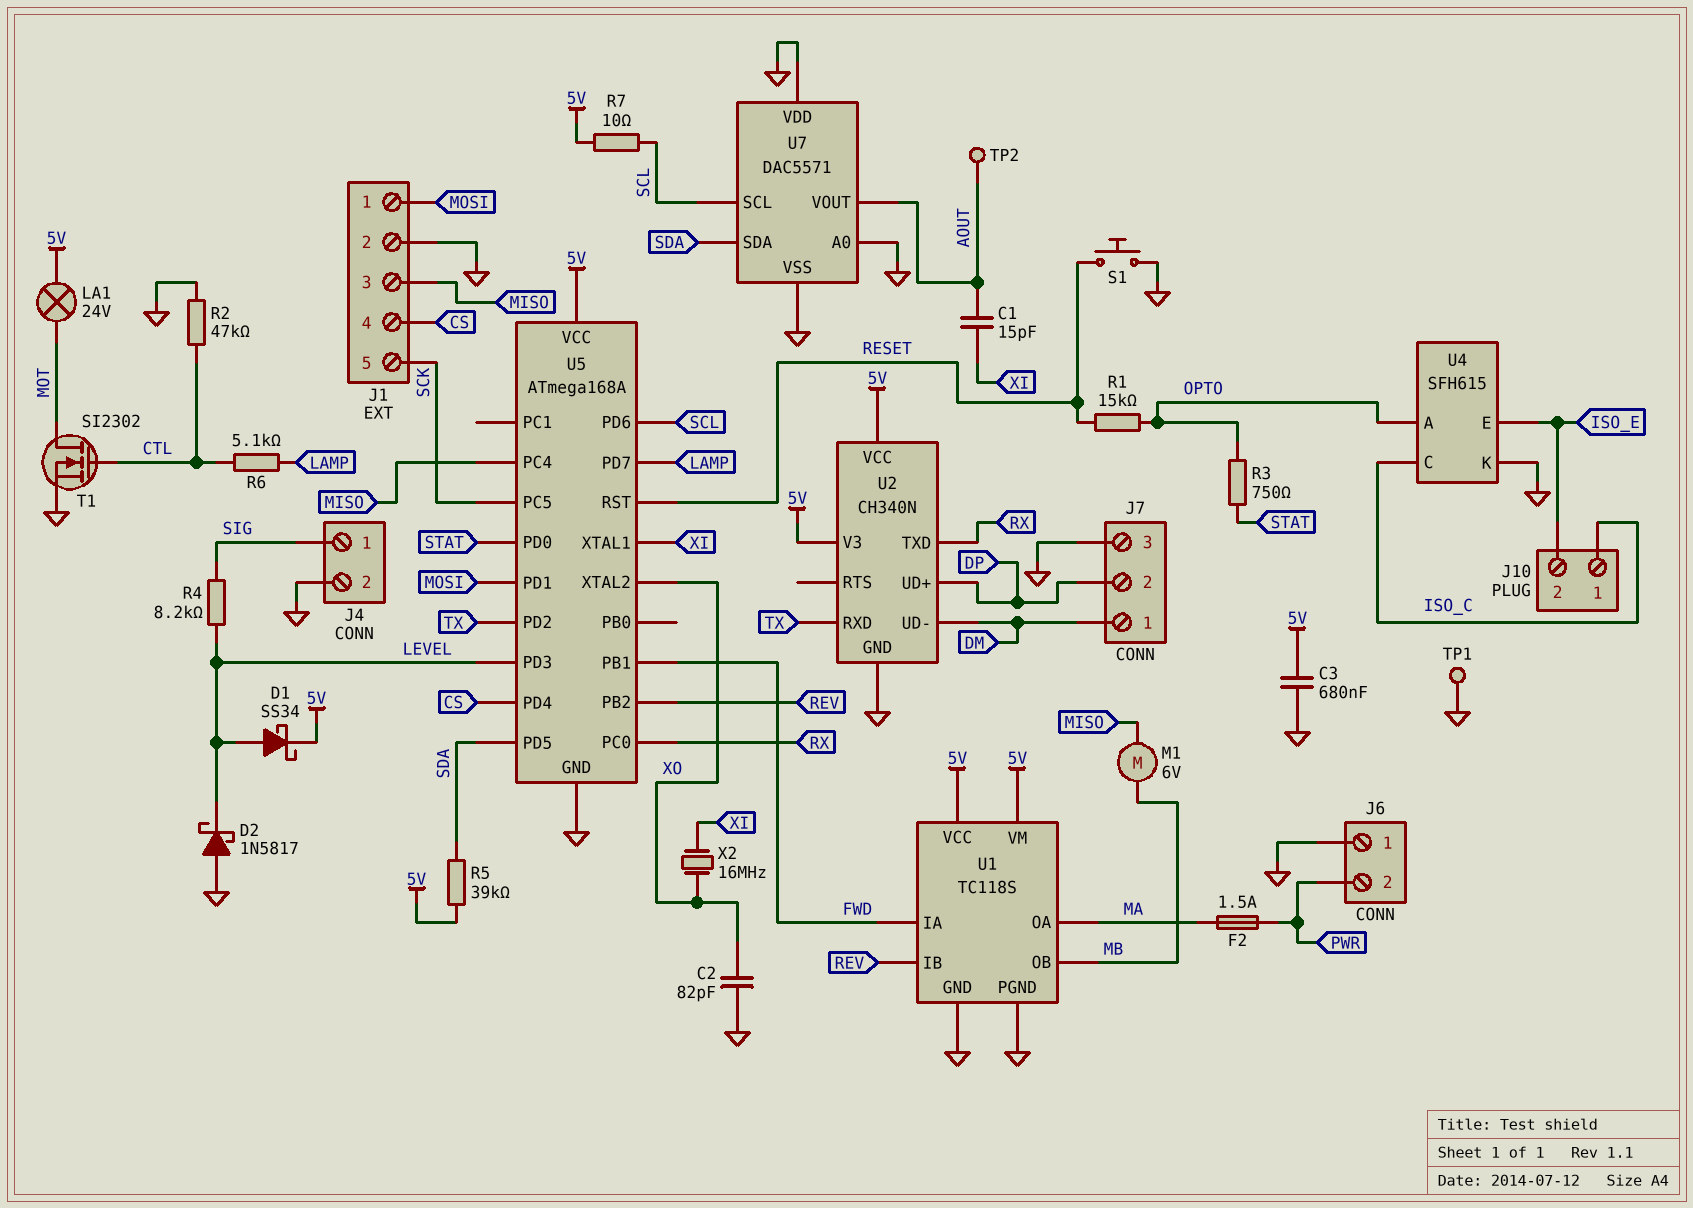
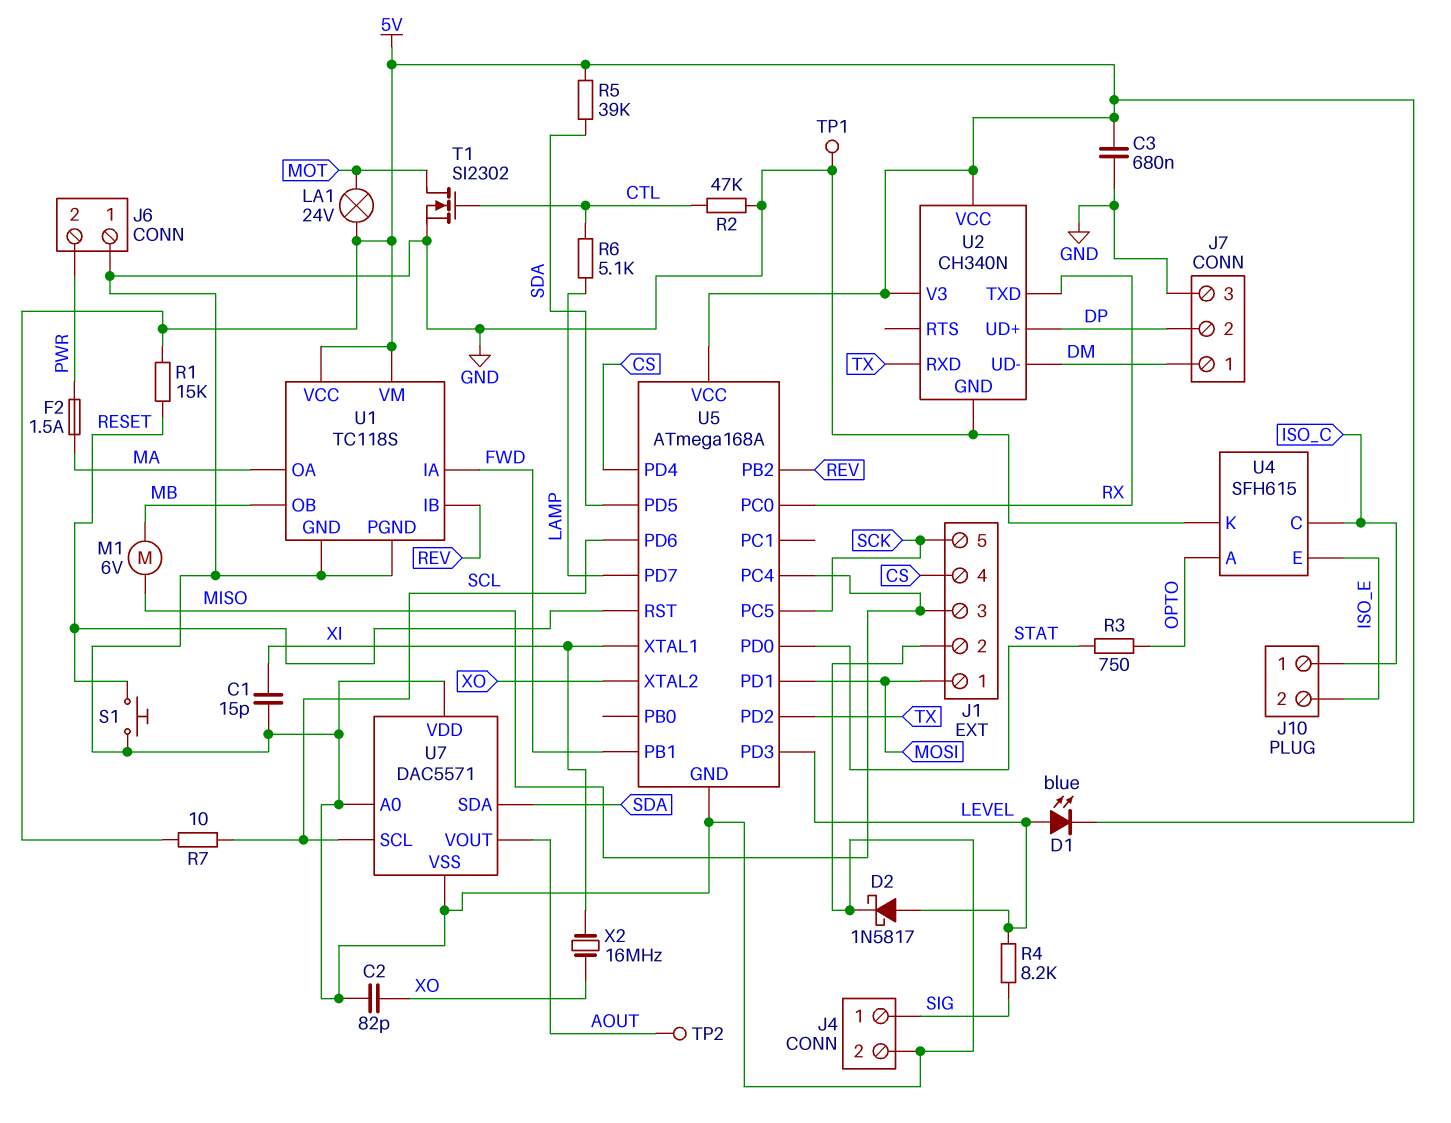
C1: 15pF (AOUT, XI) -> 15pF (GND, XI)
D1: schottky SS34 (A LEVEL, K 5V) -> LED blue (A LEVEL, K 5V)
D2: schottky 1N5817 (A GND, K LEVEL) -> schottky 1N5817 (A LEVEL, K GND)
R1: 15k (OPTO, RESET) -> 15k (5V, RESET)

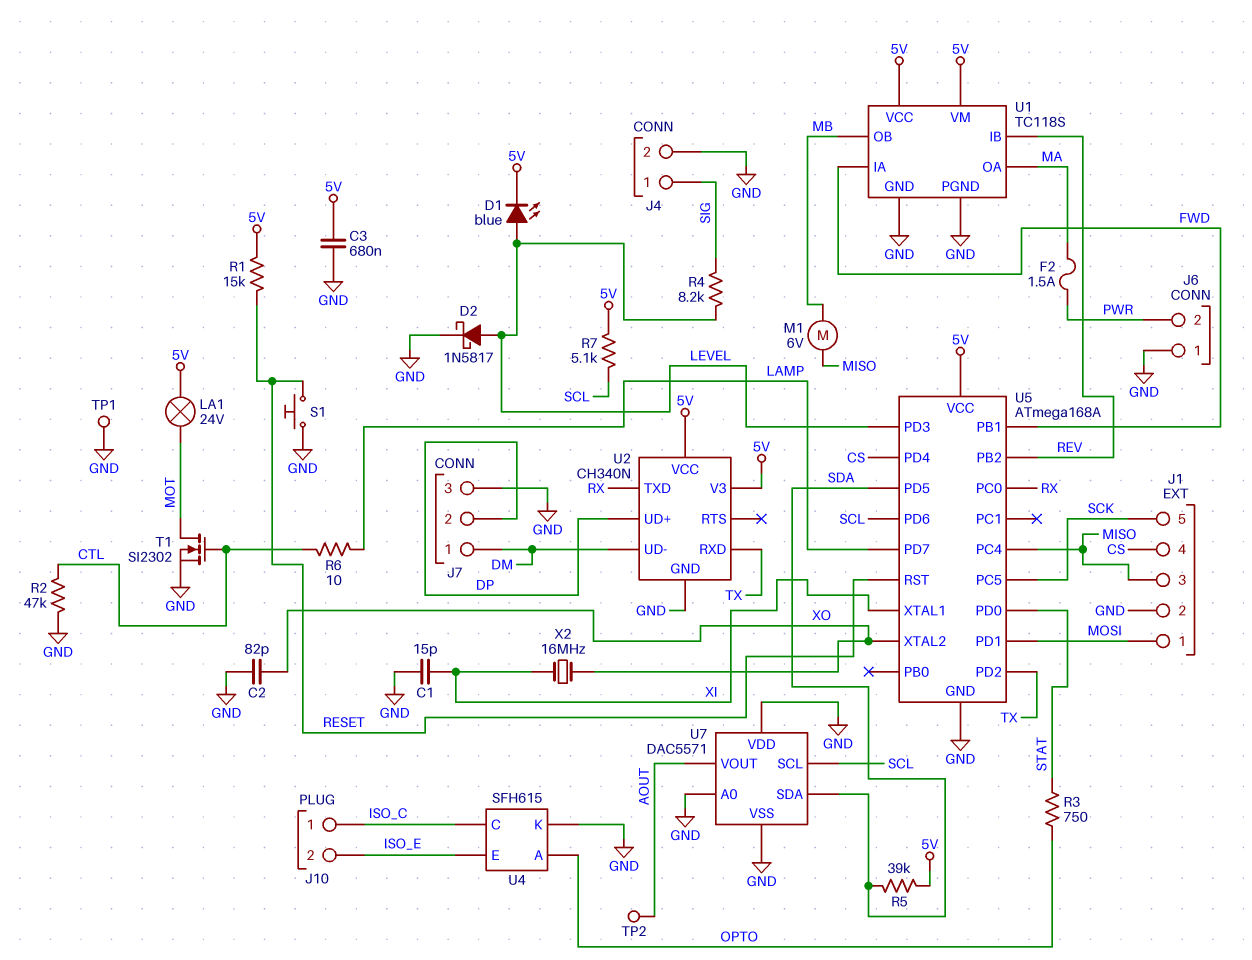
R6: 5.1k (CTL, LAMP) -> 10 (CTL, LAMP)
R7: 10 (5V, SCL) -> 5.1k (5V, SCL)

